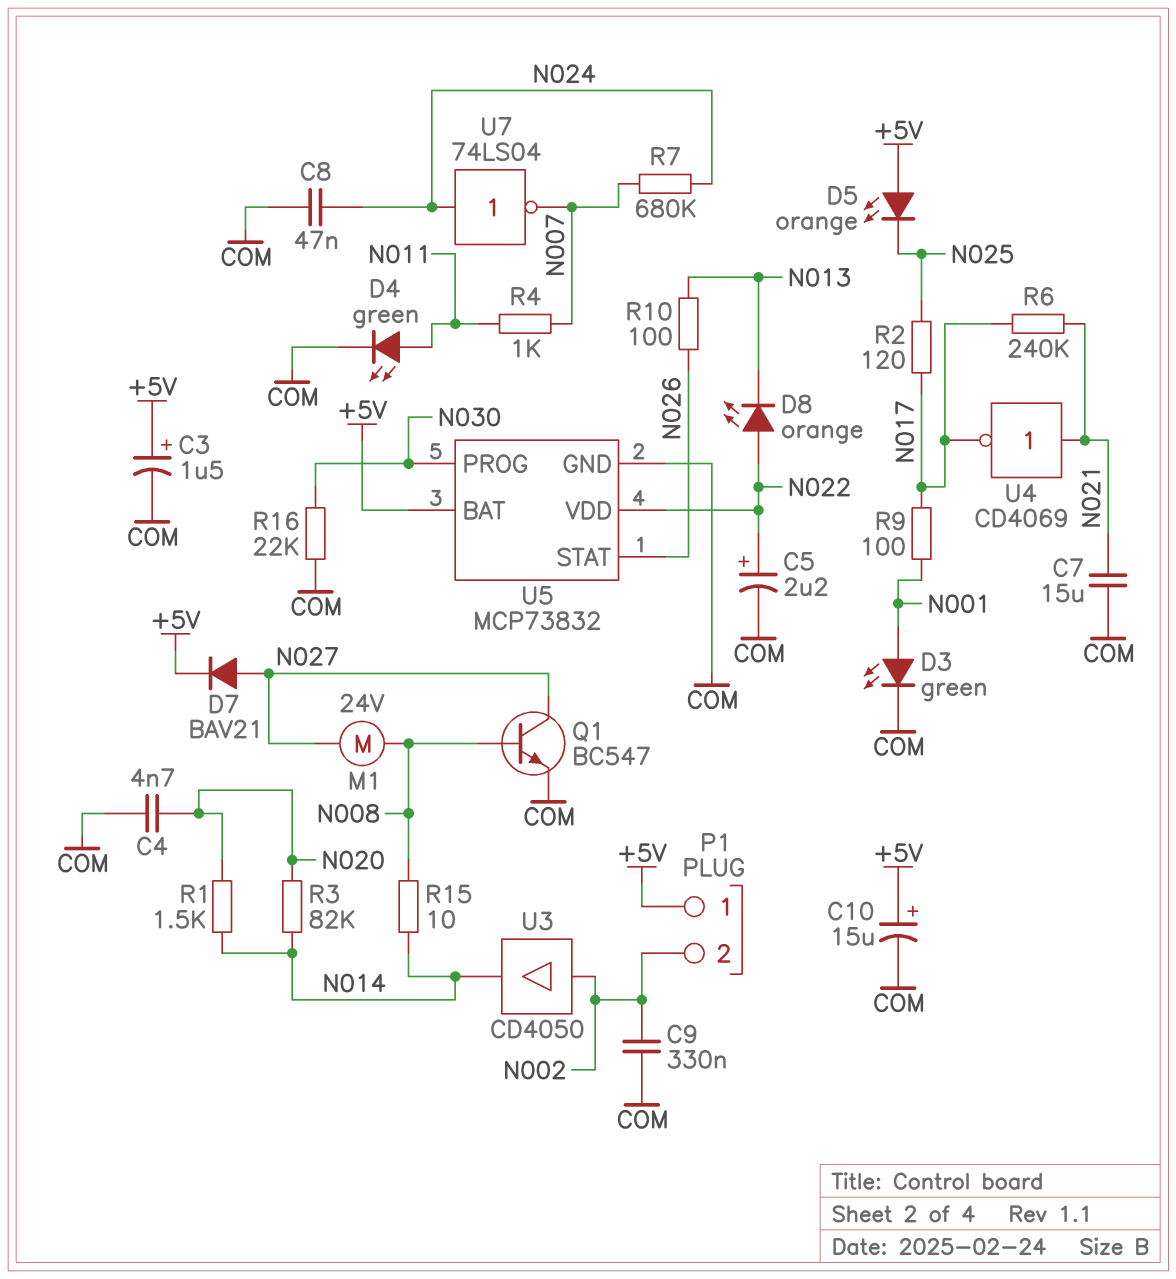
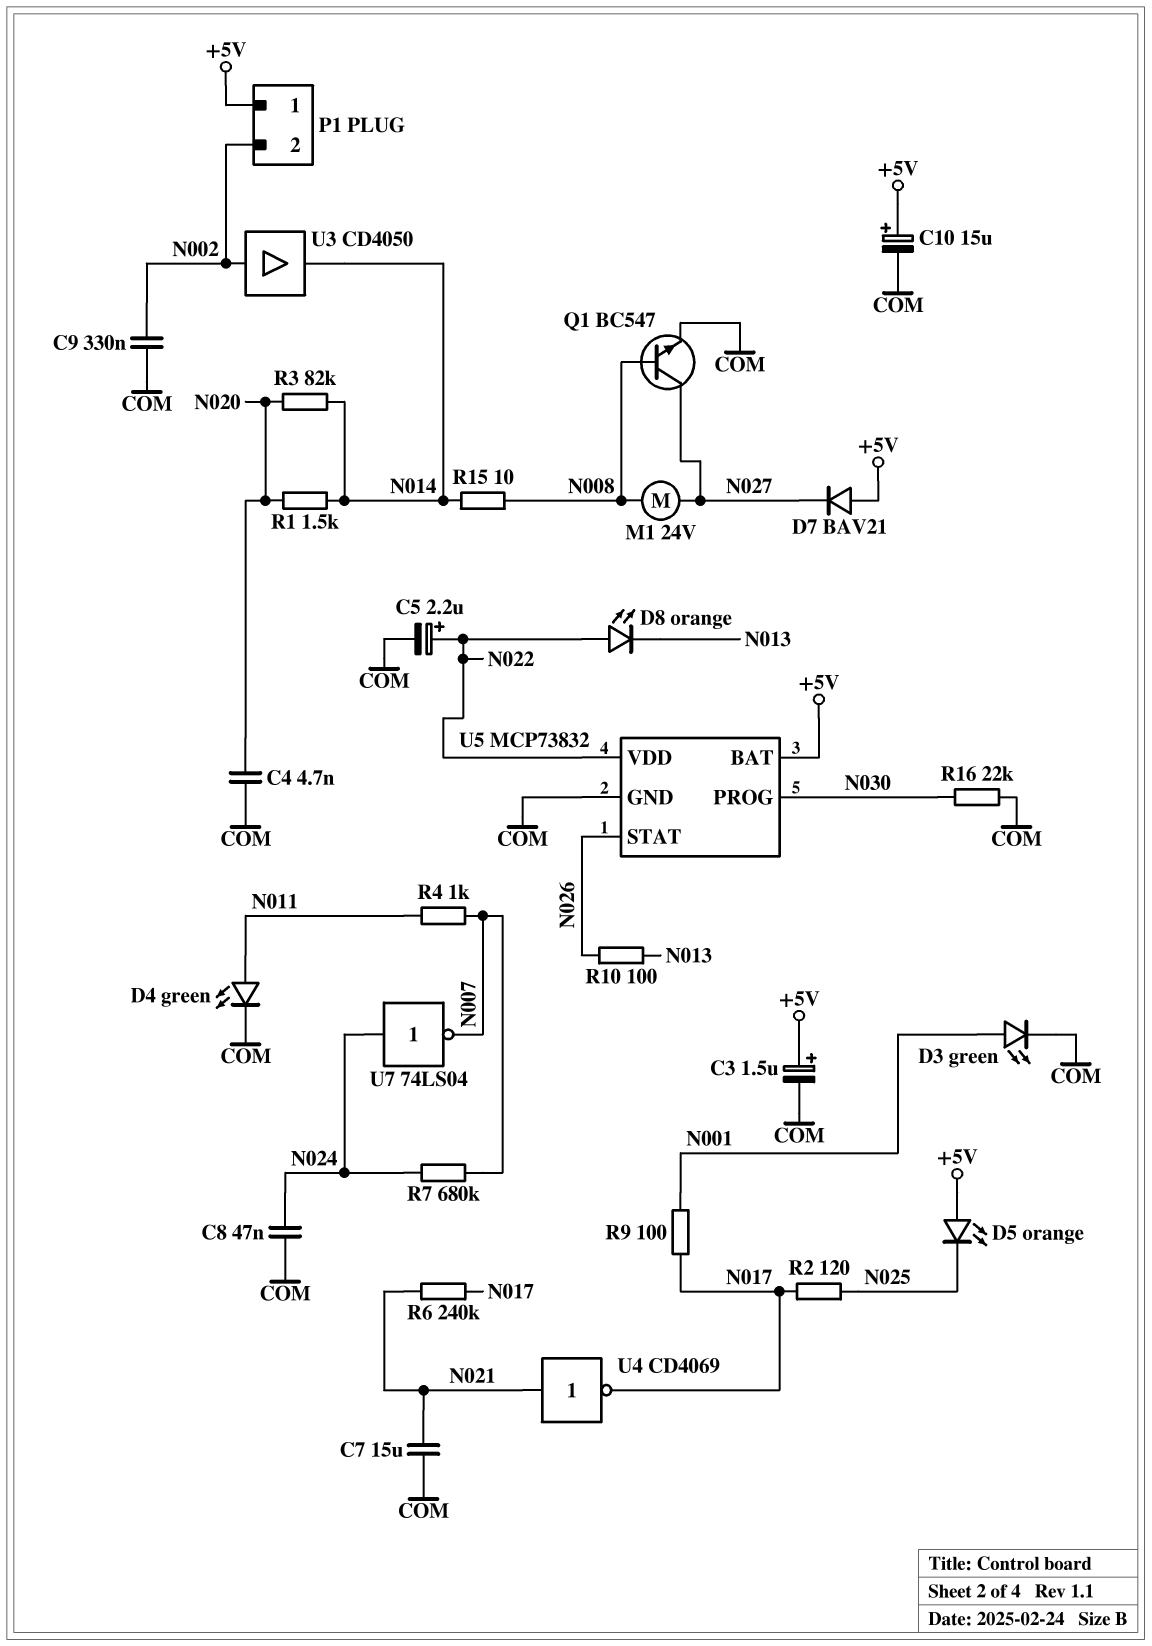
D7: diode BAV21 (A N027, K +5V) -> diode BAV21 (A +5V, K N027)

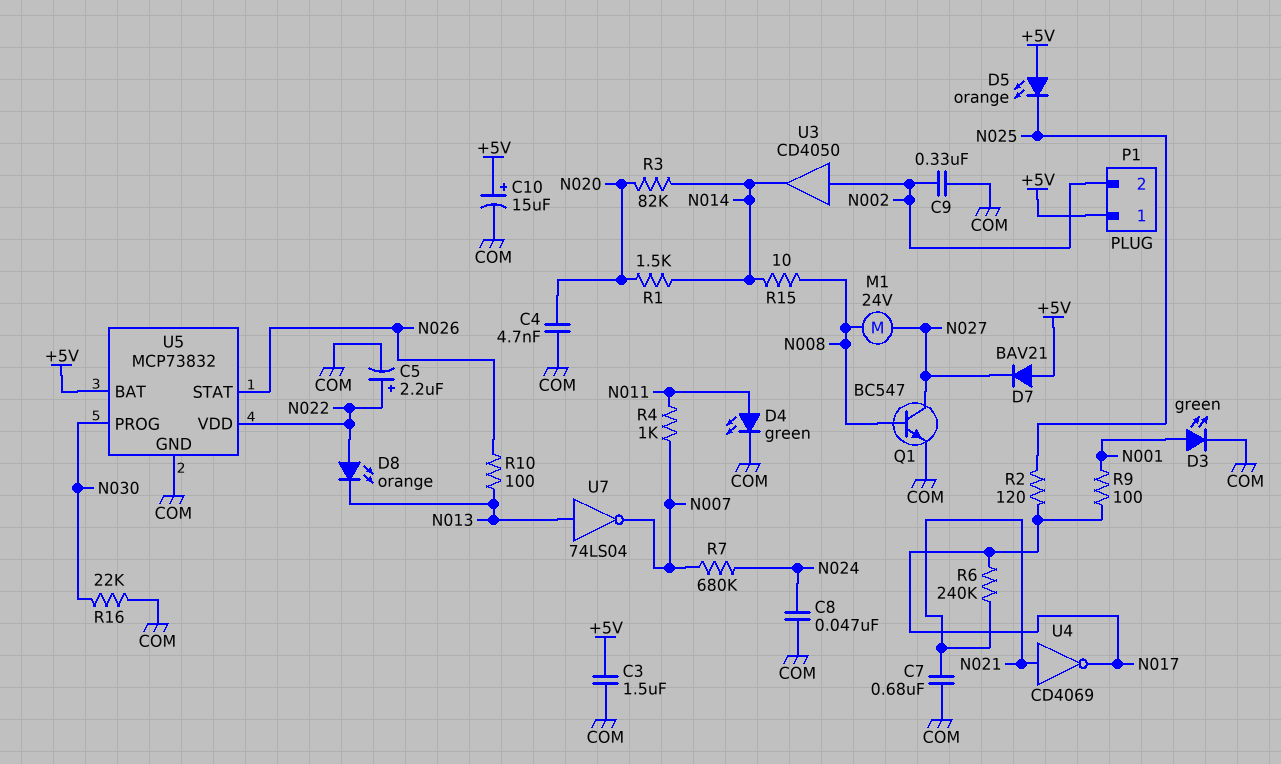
C3: 1.5uF (plus +5V, minus COM) -> 1.5uF (+5V, COM)
C7: 15uF (COM, N021) -> 680nF (COM, N021)
U7: NOT 74LS04 (in N024, out N007) -> NOT 74LS04 (in N013, out N007)

